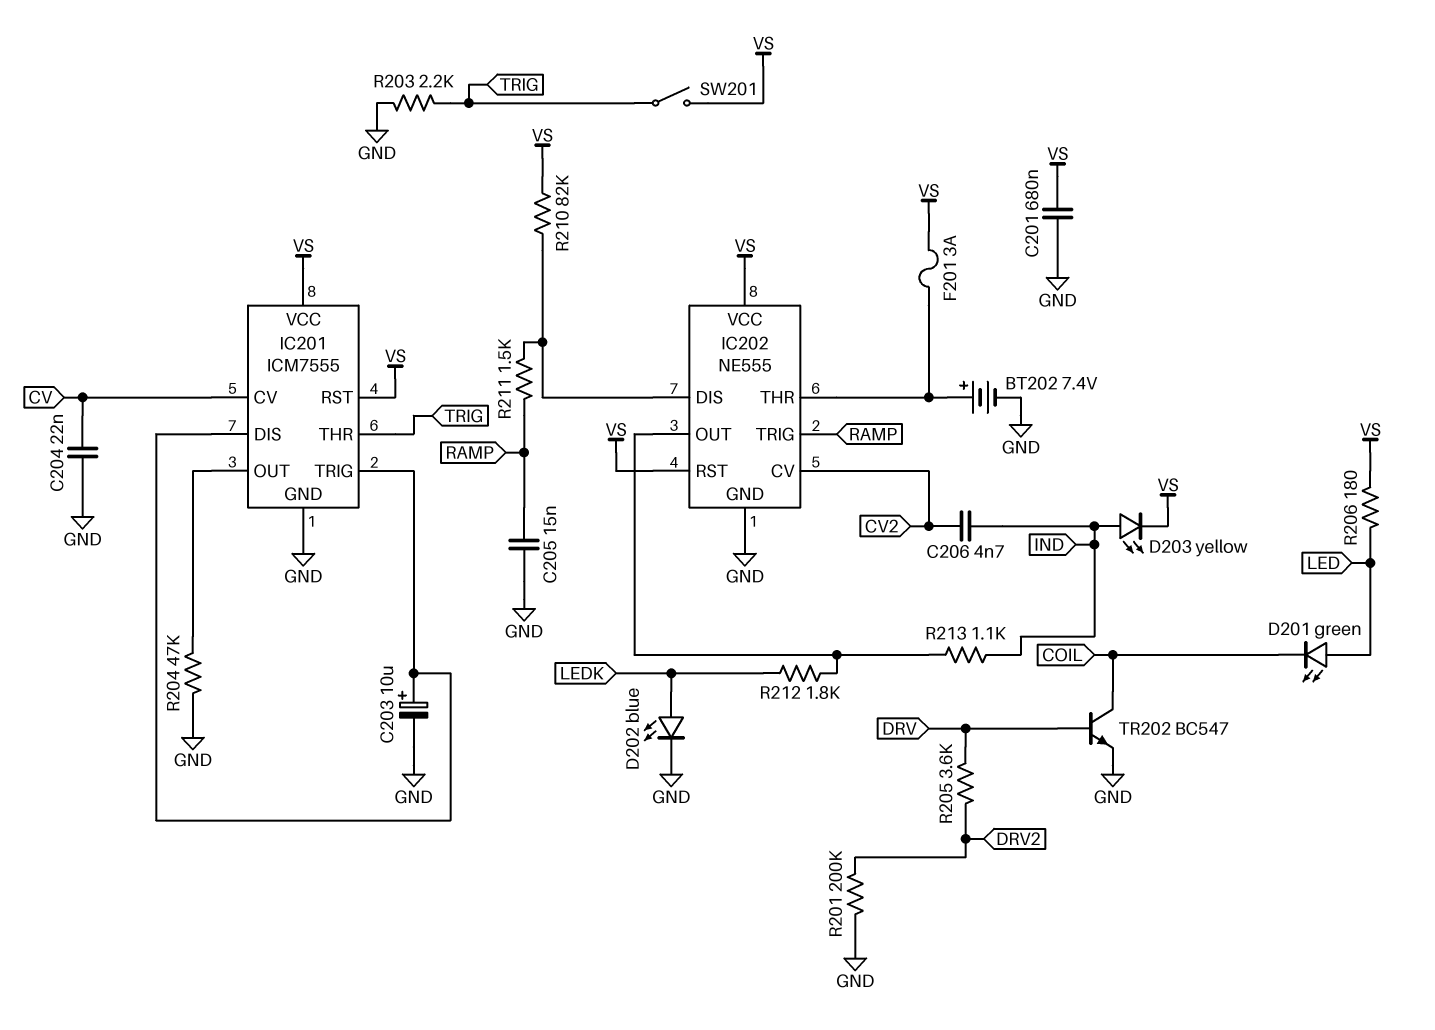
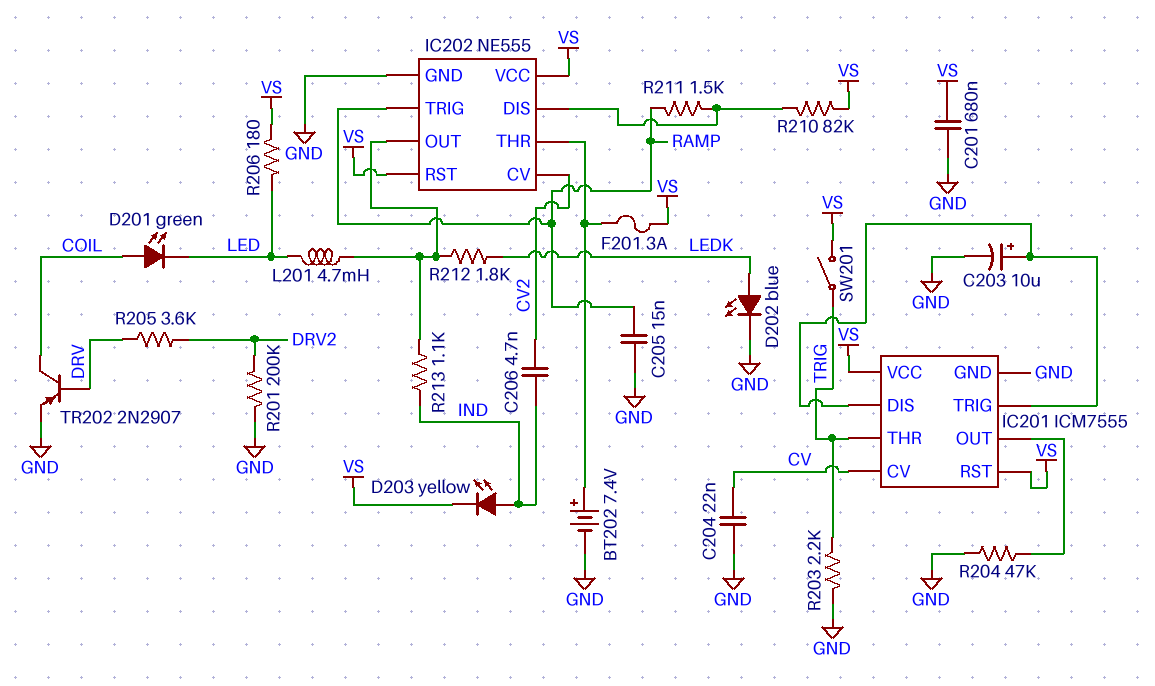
D201: LED green (A LED, K COIL) -> LED green (A COIL, K LED)
L201: none -> 4.7mH (IC202/OUT, LED)
TR202: NPN BC547 (B DRV, C COIL, E GND) -> PNP 2N2907 (B DRV, C COIL, E GND)

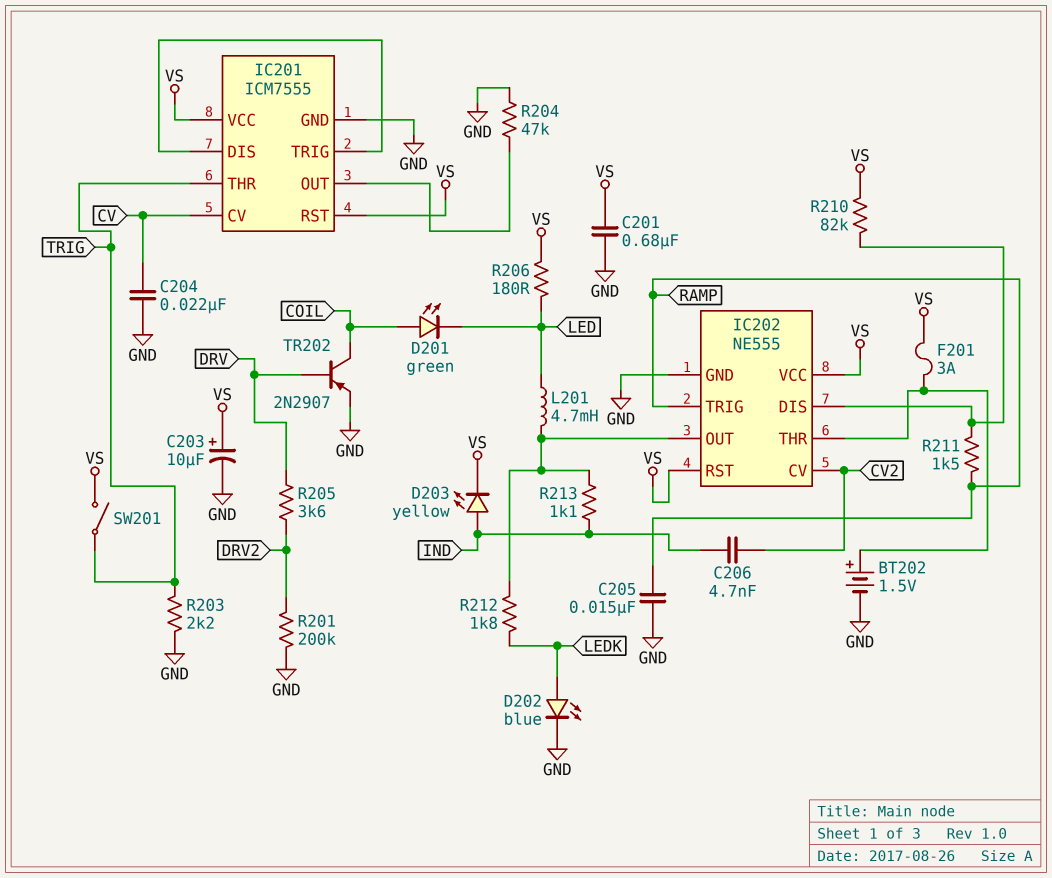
BT202: 7.4V (plus IC202/THR, minus GND) -> 1.5V (plus IC202/THR, minus GND)
C203: 10uF (plus IC201/DIS, minus GND) -> 10uF (plus VS, minus GND)

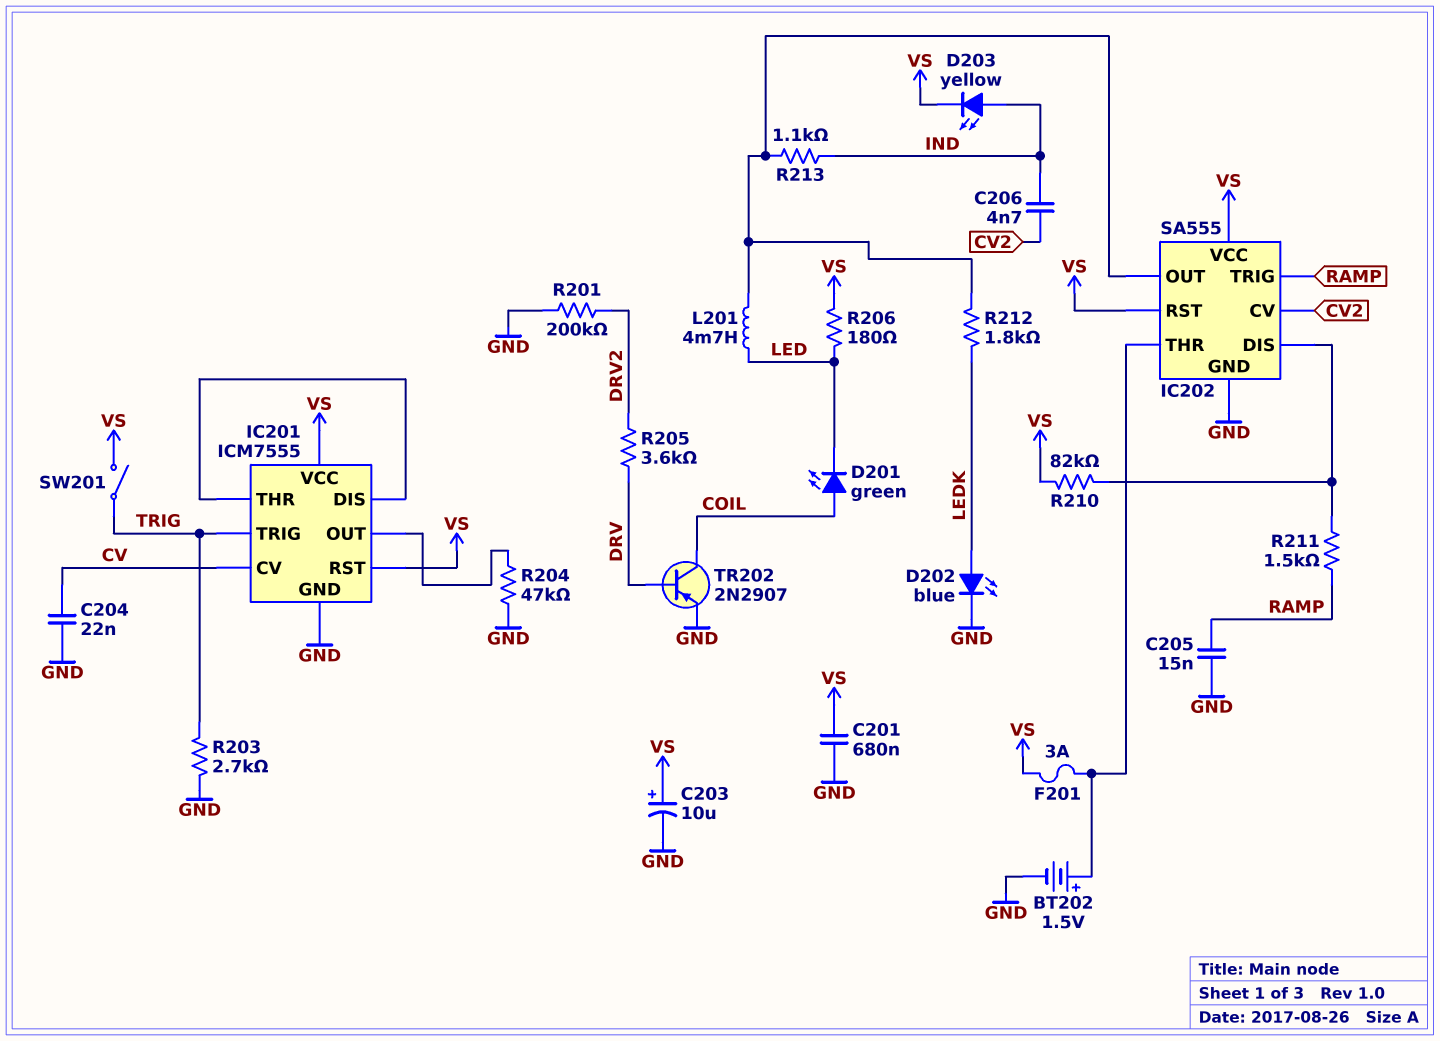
IC201 pin THR: TRIG -> IC201/DIS
IC201 pin TRIG: IC201/DIS -> TRIG
IC202: NE555 -> SA555
R203: 2.2k (GND, TRIG) -> 2.7k (GND, TRIG)

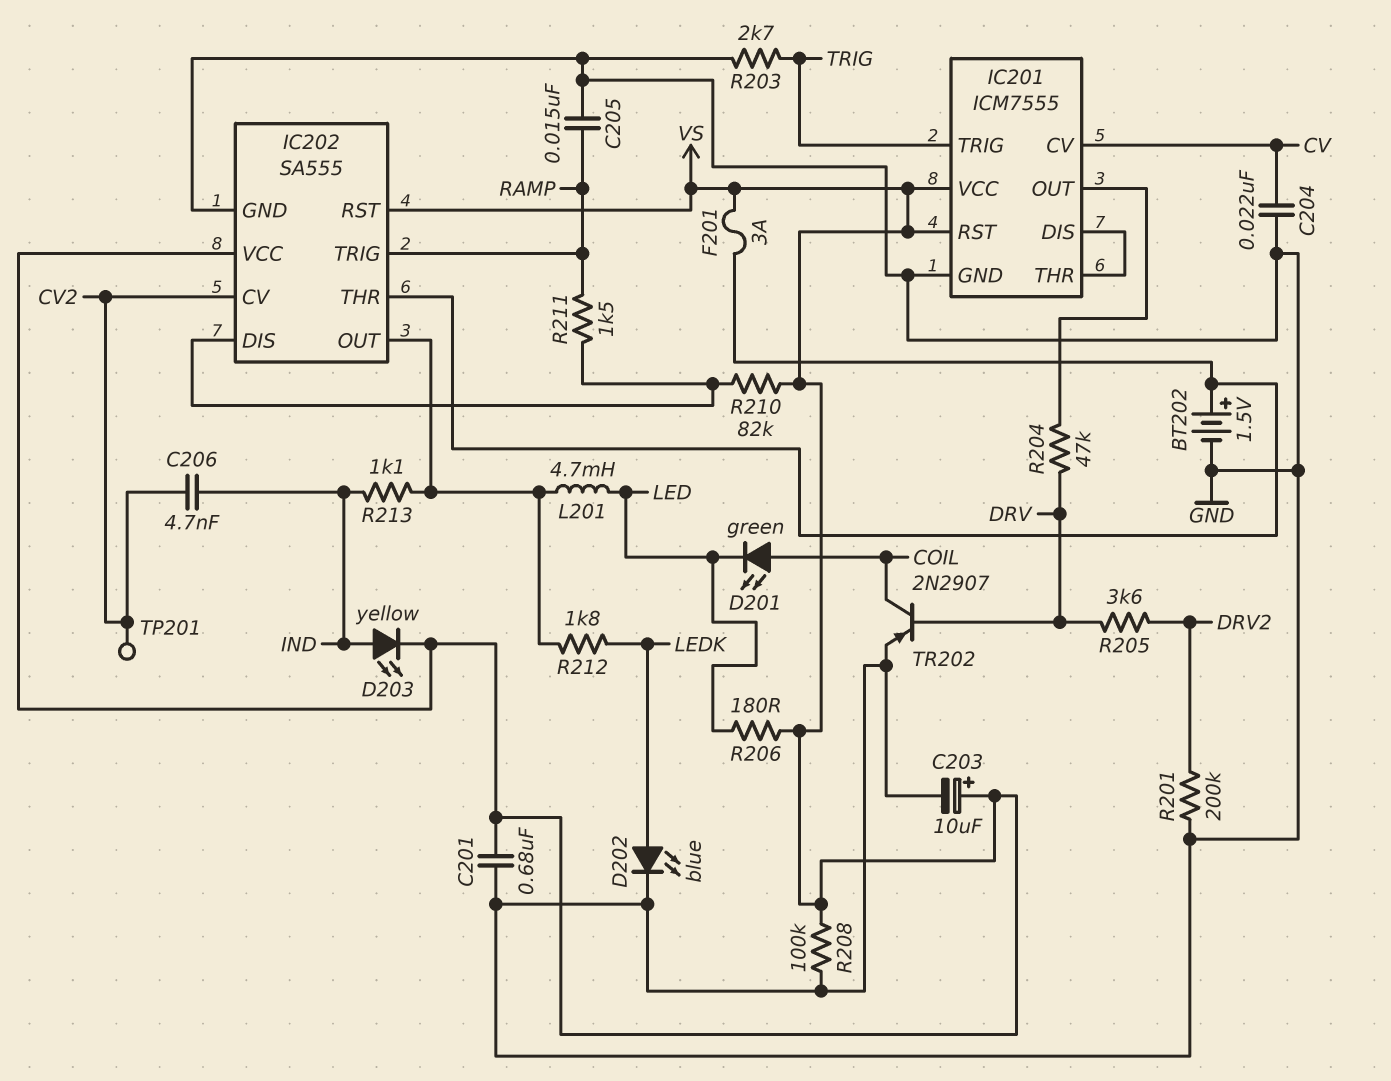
R204: 47k (GND, IC201/OUT) -> 47k (DRV, IC201/OUT)
R208: none -> 100k (GND, VS)
SW201: switch (TRIG, VS) -> none
TP201: none -> test point (CV2)

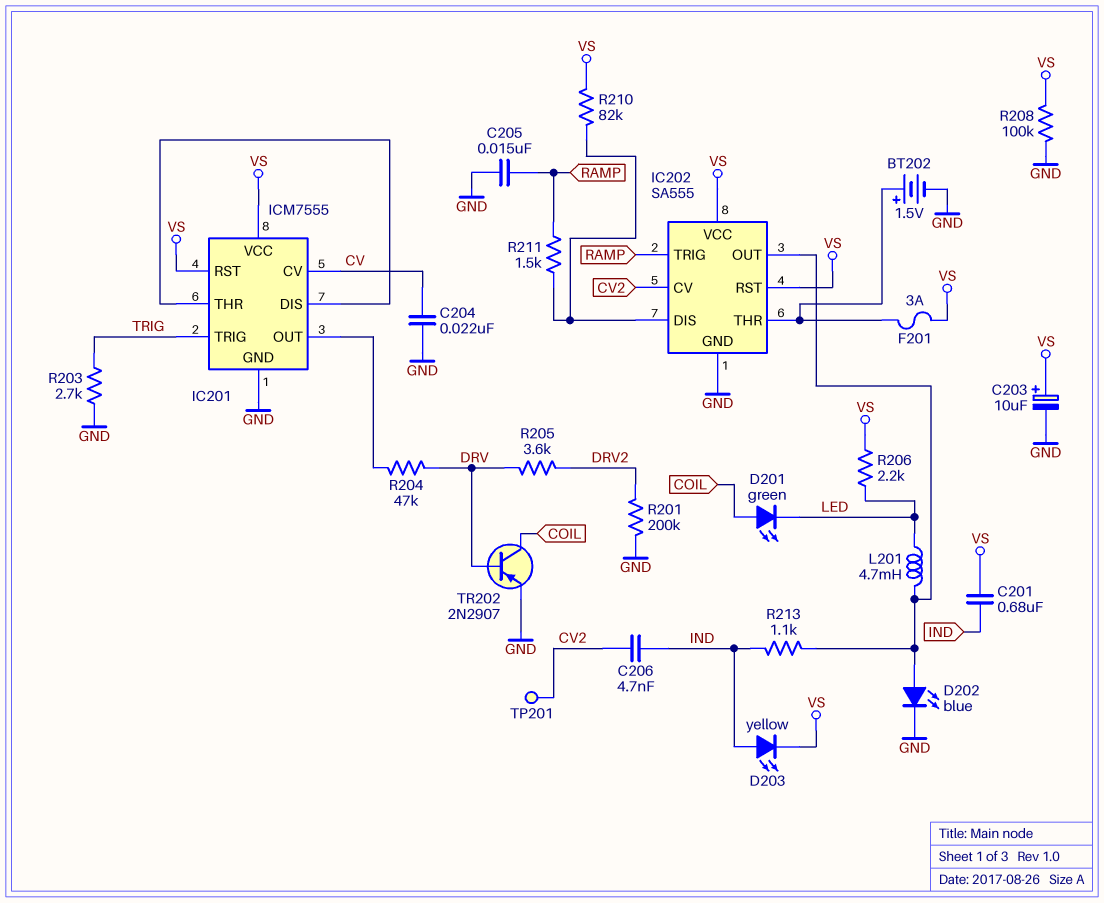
C201: 680nF (GND, VS) -> 680nF (IND, VS)
D202: LED blue (A LEDK, K GND) -> LED blue (A IC202/OUT, K GND)
R206: 180 (LED, VS) -> 2.2k (LED, VS)
R212: 1.8k (IC202/OUT, LEDK) -> none

